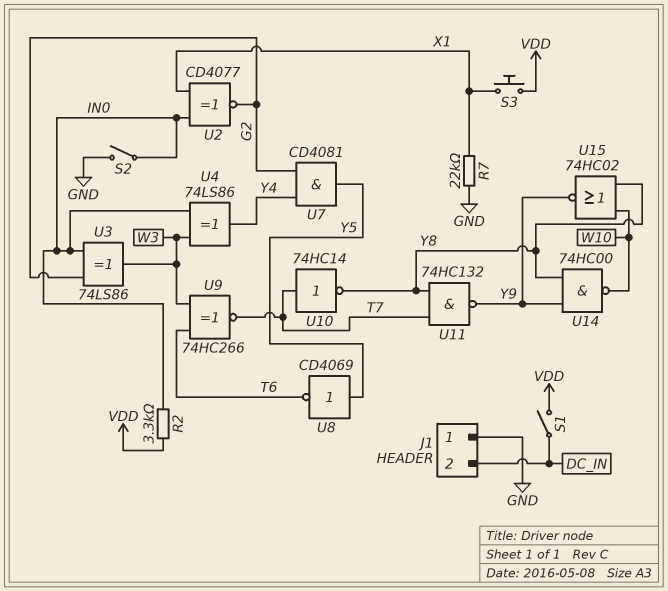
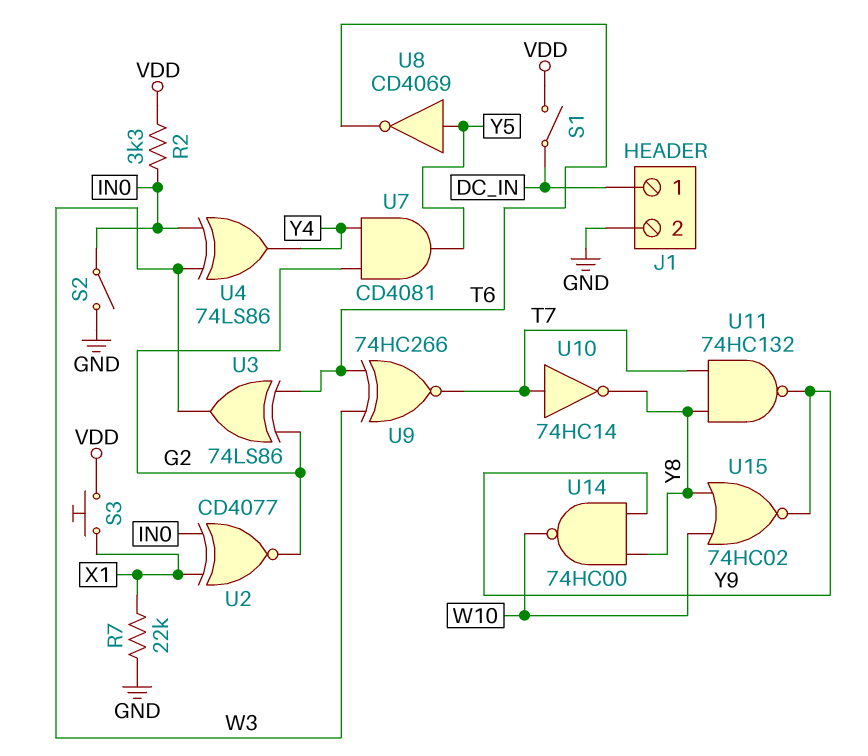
J1 pin 1: GND -> DC_IN
J1 pin 2: DC_IN -> GND
U3: XOR 74LS86 (in G2, in IN0, out W3) -> XOR 74LS86 (in G2, in T6, out W3)

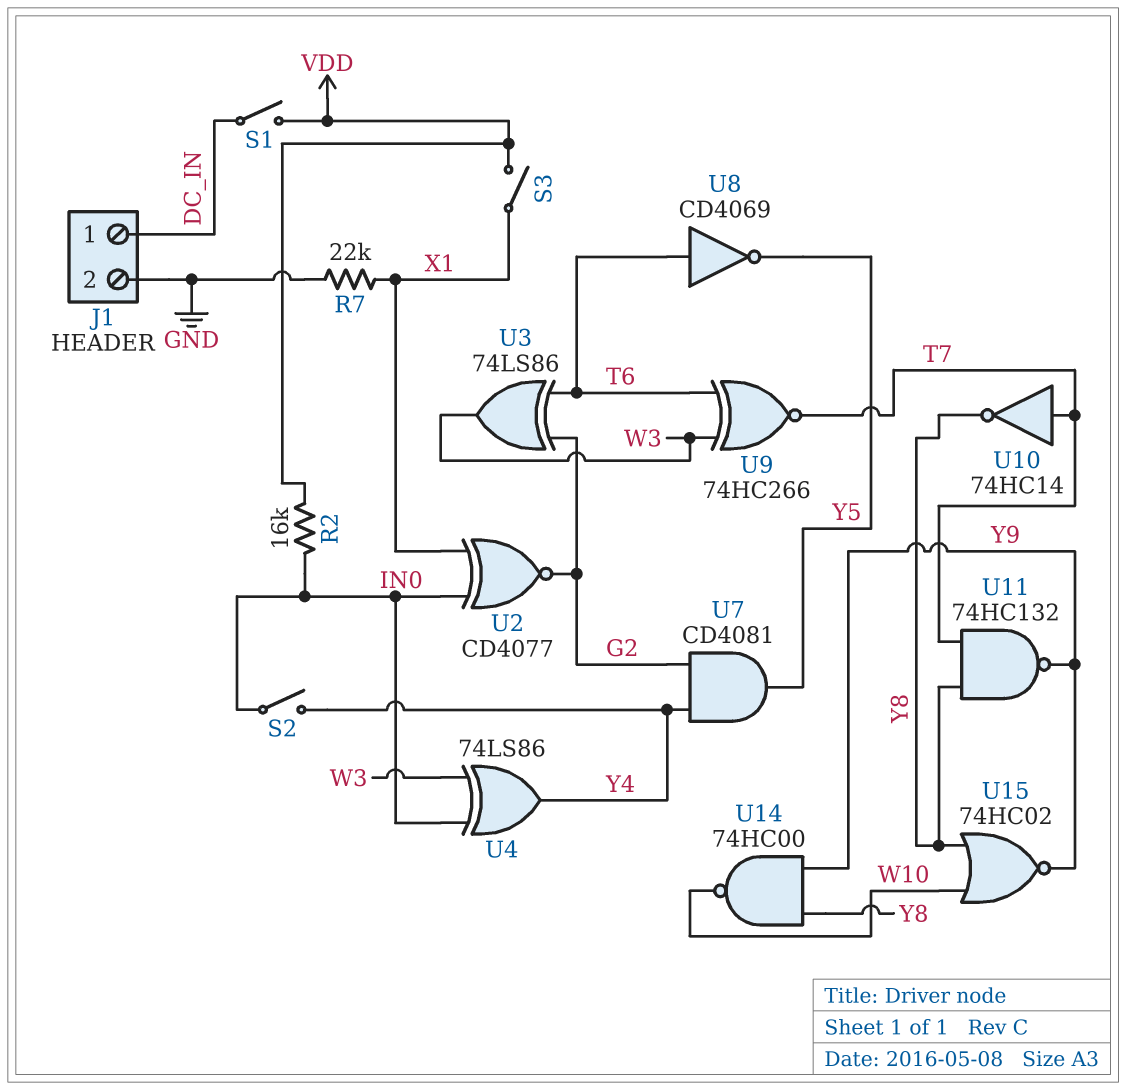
R2: 3.3k (IN0, VDD) -> 16k (IN0, VDD)
S2: switch (GND, IN0) -> switch (IN0, Y4)
S3: button (VDD, X1) -> switch (VDD, X1)
U8: NOT CD4069 (in Y5, out T6) -> NOT CD4069 (in T6, out Y5)

